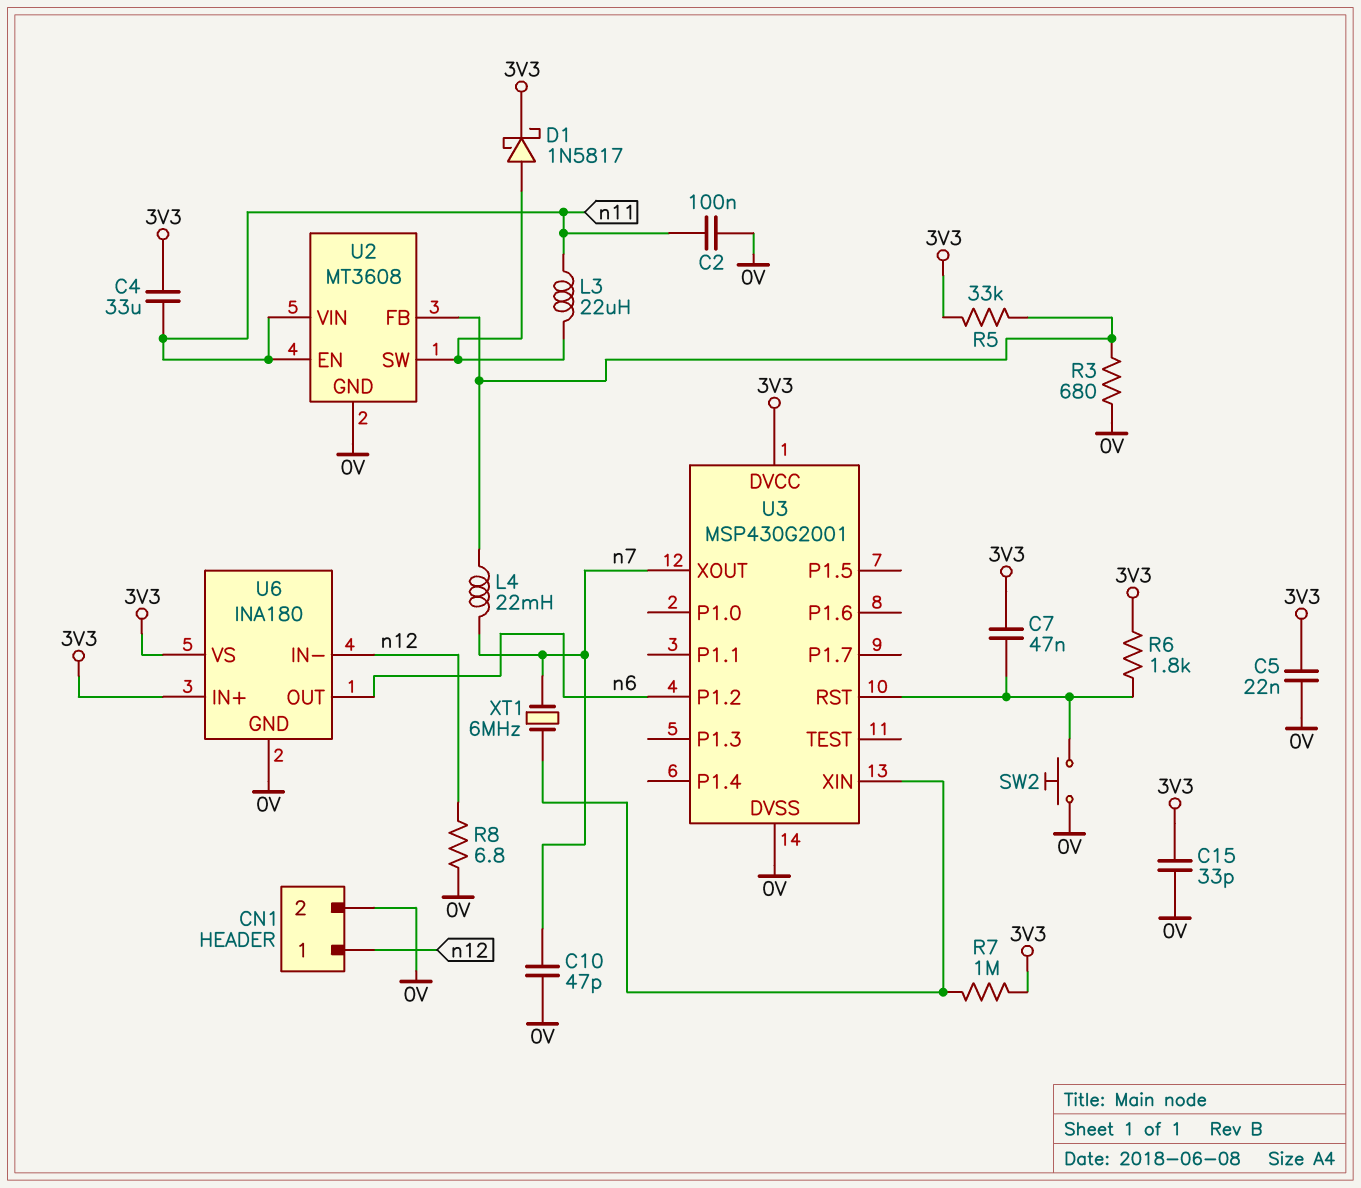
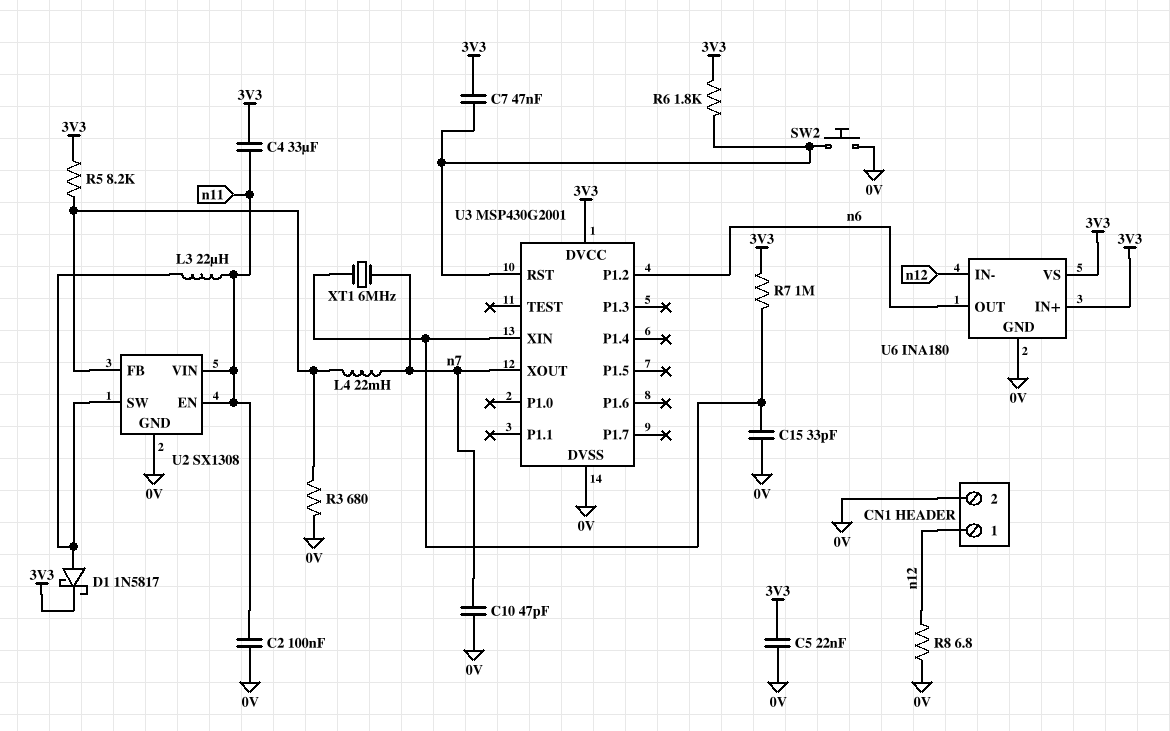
C15: 33pF (0V, 3V3) -> 33pF (0V, U3/XIN)
R5: 33k (3V3, U2/FB) -> 8.2k (3V3, U2/FB)
U2: MT3608 -> SX1308

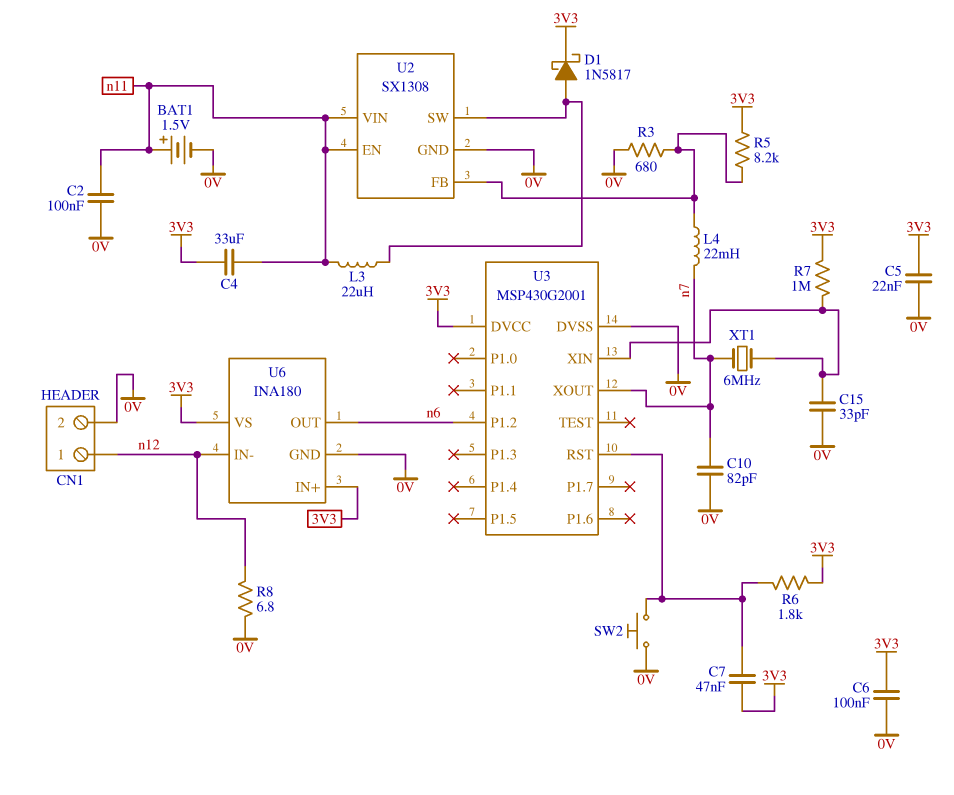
BAT1: none -> 1.5V (plus n11, minus 0V)
C6: none -> 100nF (0V, 3V3)
C10: 47pF (0V, n7) -> 82pF (0V, n7)

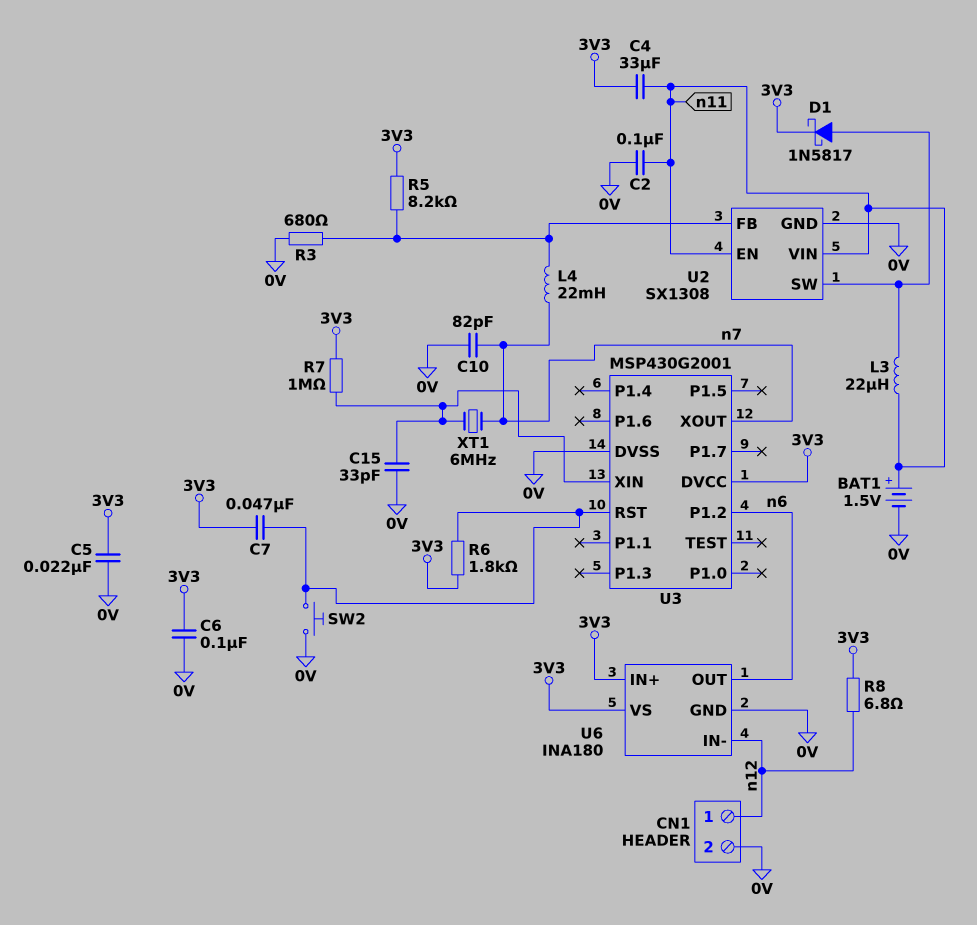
R8: 6.8 (0V, n12) -> 6.8 (3V3, n12)

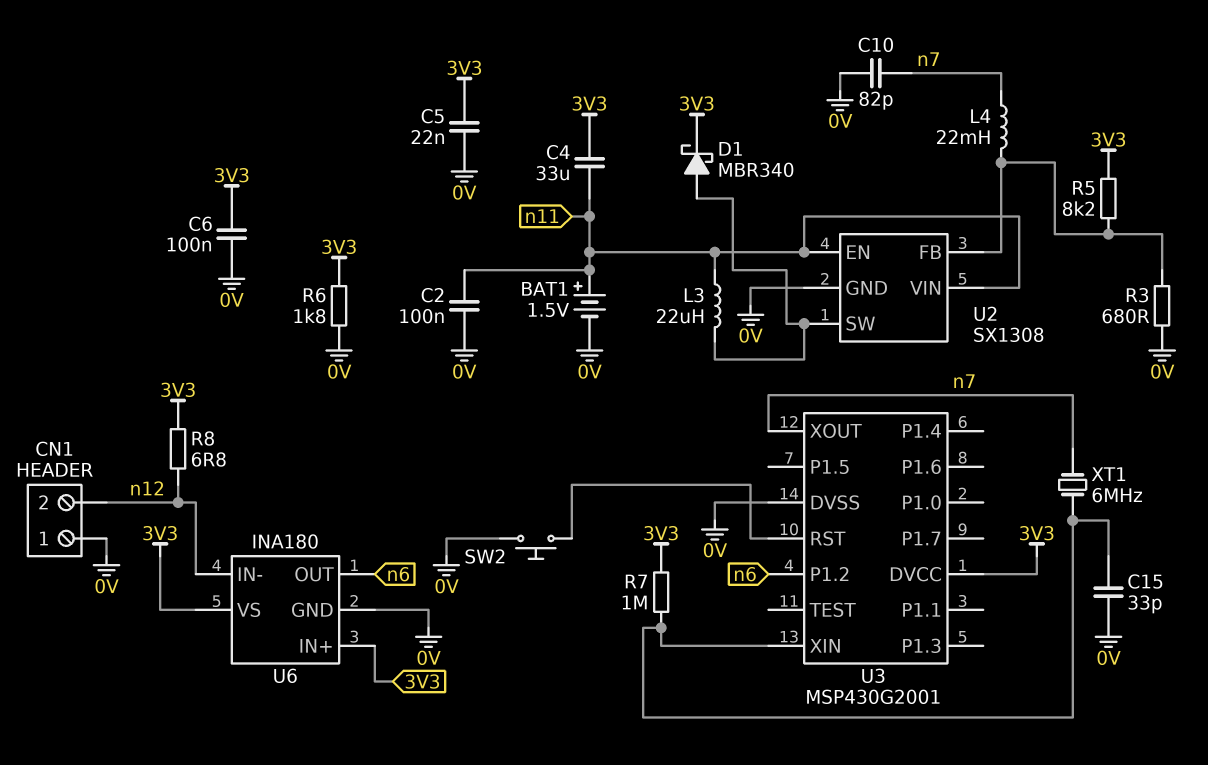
C7: 47nF (3V3, U3/RST) -> none
CN1 pin 1: n12 -> 0V
CN1 pin 2: 0V -> n12
D1: schottky 1N5817 (A U2/SW, K 3V3) -> schottky MBR340 (A U2/SW, K 3V3)
R6: 1.8k (3V3, U3/RST) -> 1.8k (0V, 3V3)

